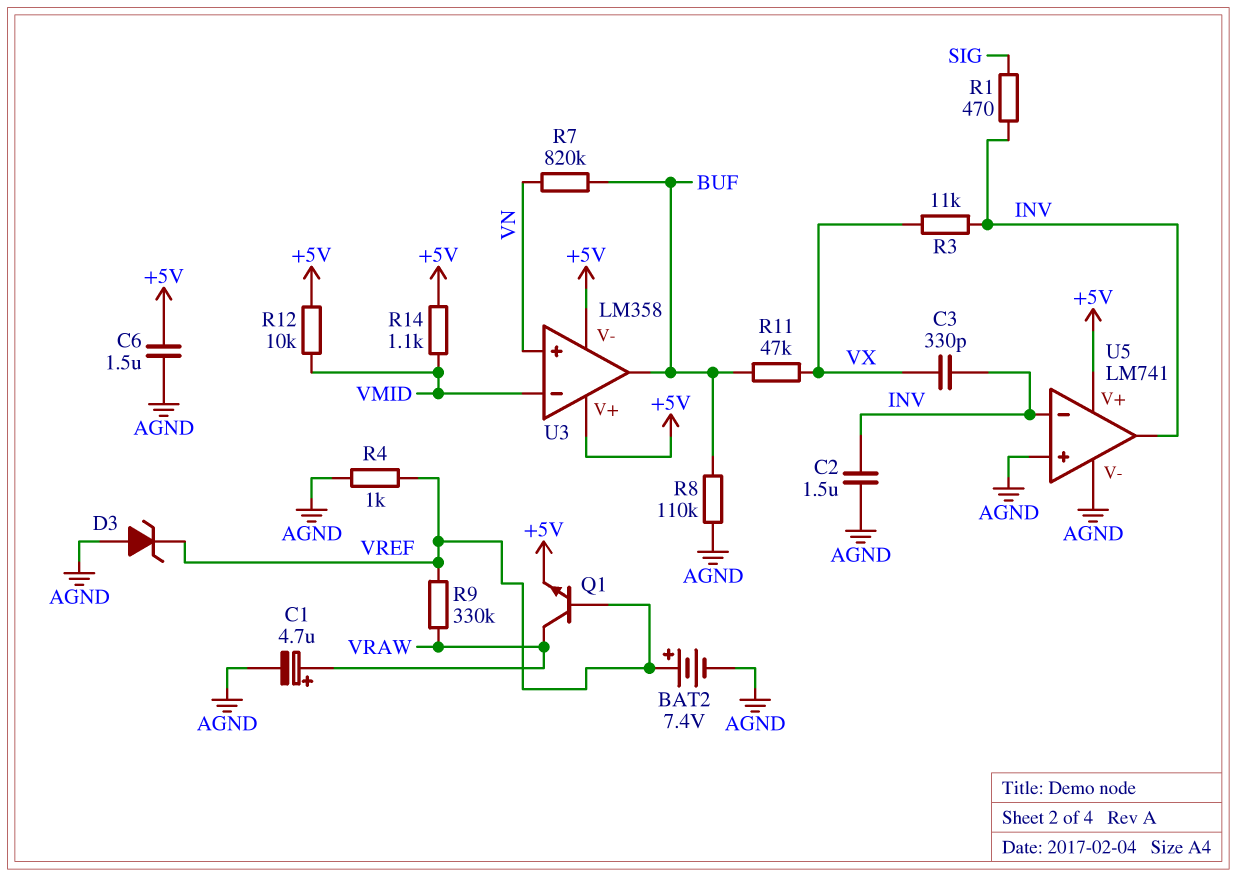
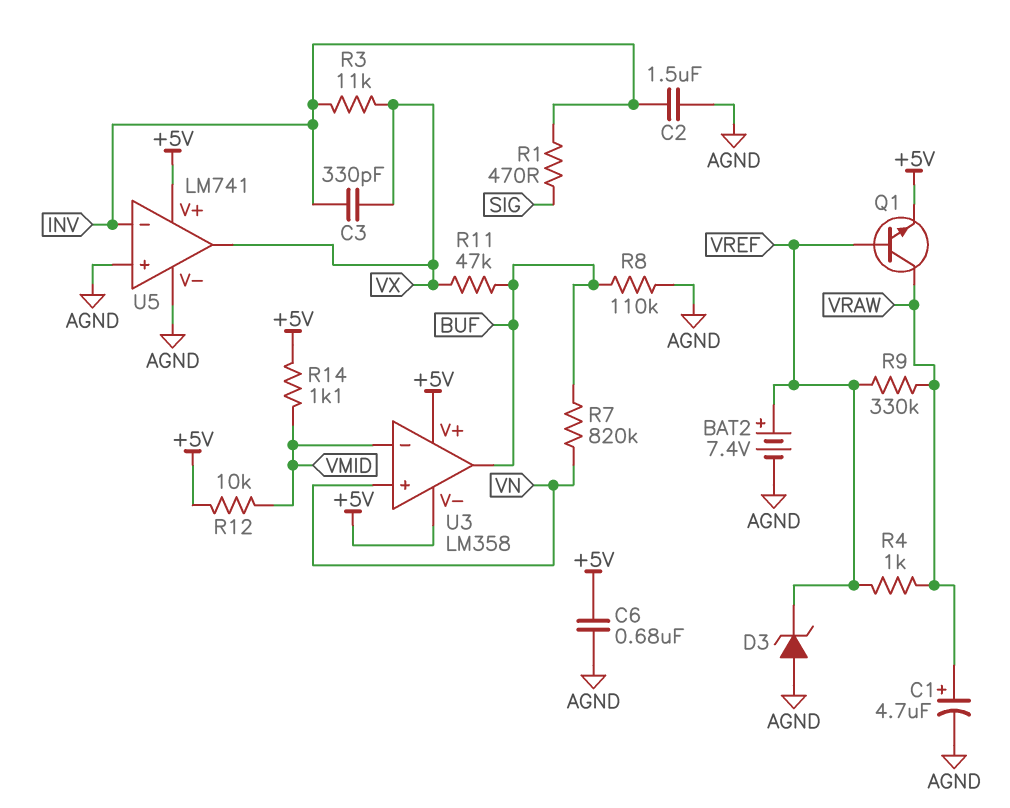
C6: 1.5uF (+5V, AGND) -> 680nF (+5V, AGND)
R4: 1k (AGND, VREF) -> 1k (VRAW, VREF)
U5 pin out: INV -> VX

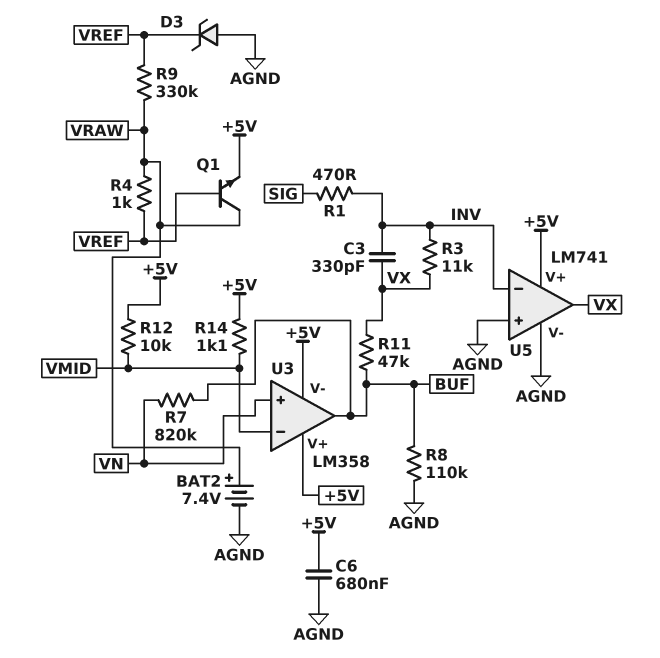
BAT2: 7.4V (plus VREF, minus AGND) -> 7.4V (plus VRAW, minus AGND)
C1: 4.7uF (plus VRAW, minus AGND) -> none
C2: 1.5uF (AGND, INV) -> none

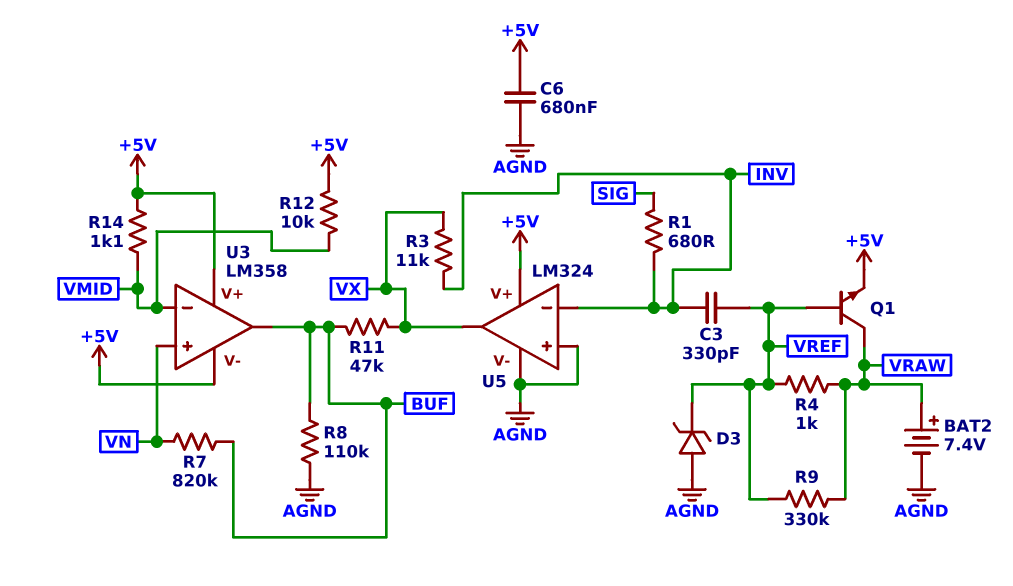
C3: 330pF (INV, VX) -> 330pF (INV, VREF)
R1: 470 (INV, SIG) -> 680 (INV, SIG)
U5: LM741 -> LM324

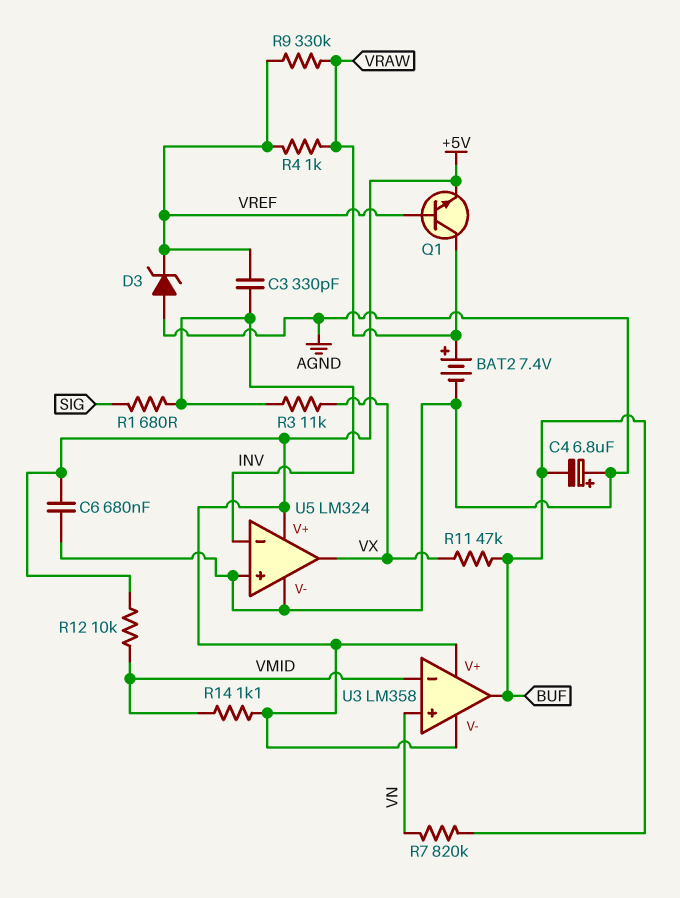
C4: none -> 6.8uF (plus AGND, minus BUF)
R8: 110k (AGND, BUF) -> none

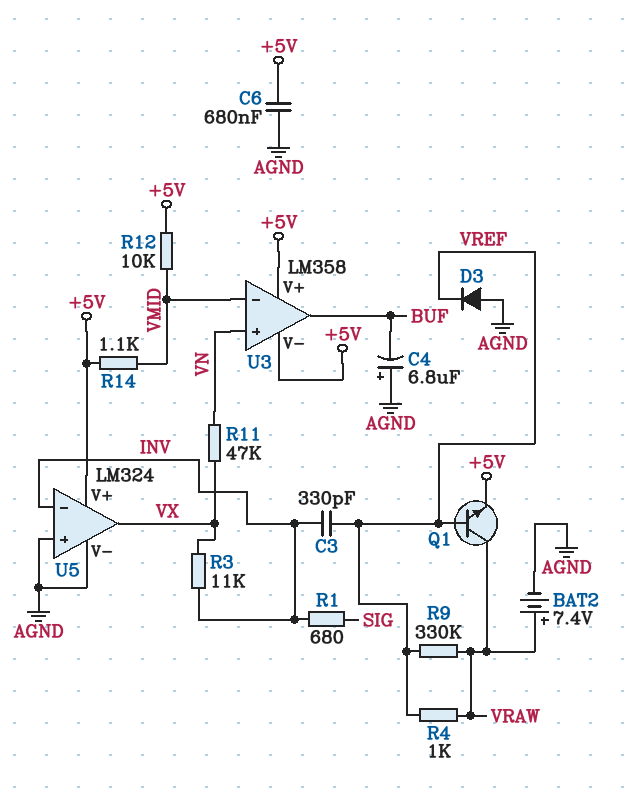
D3: zener (A AGND, K VREF) -> diode (A AGND, K VREF)
R7: 820k (BUF, VN) -> none
R11: 47k (BUF, VX) -> 47k (VN, VX)

